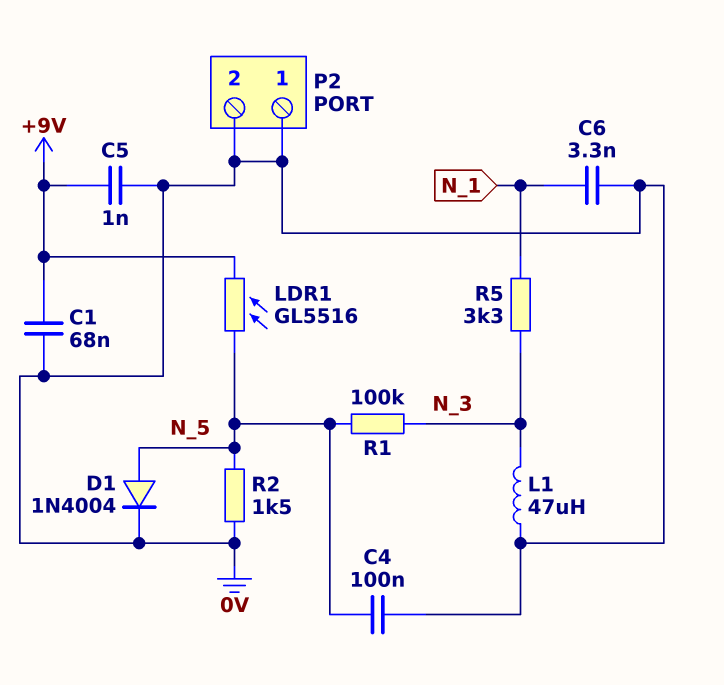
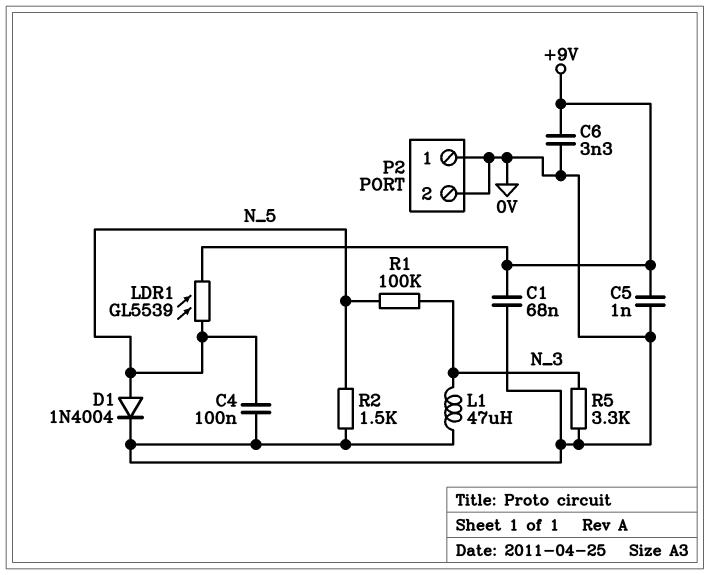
C6: 3.3nF (0V, N_1) -> 3.3nF (+9V, 0V)
LDR1: GL5516 (+9V, N_5) -> GL5539 (+9V, N_5)
R5: 3.3k (N_1, N_3) -> 3.3k (0V, N_3)

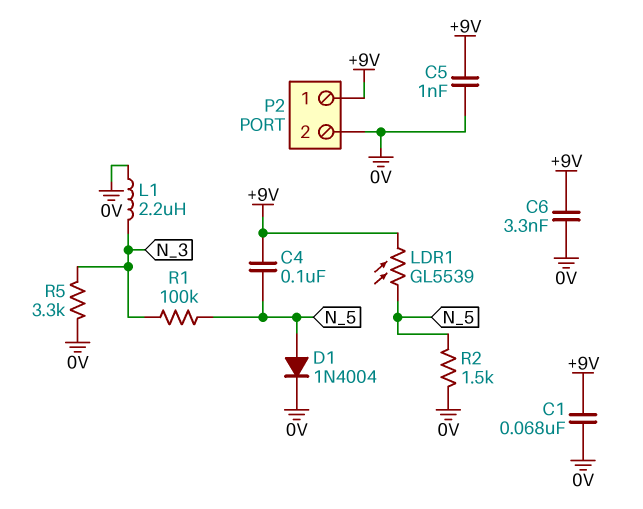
C4: 100nF (0V, N_5) -> 100nF (+9V, N_5)
L1: 47uH (0V, N_3) -> 2.2uH (0V, N_3)
P2 pin 1: 0V -> +9V

